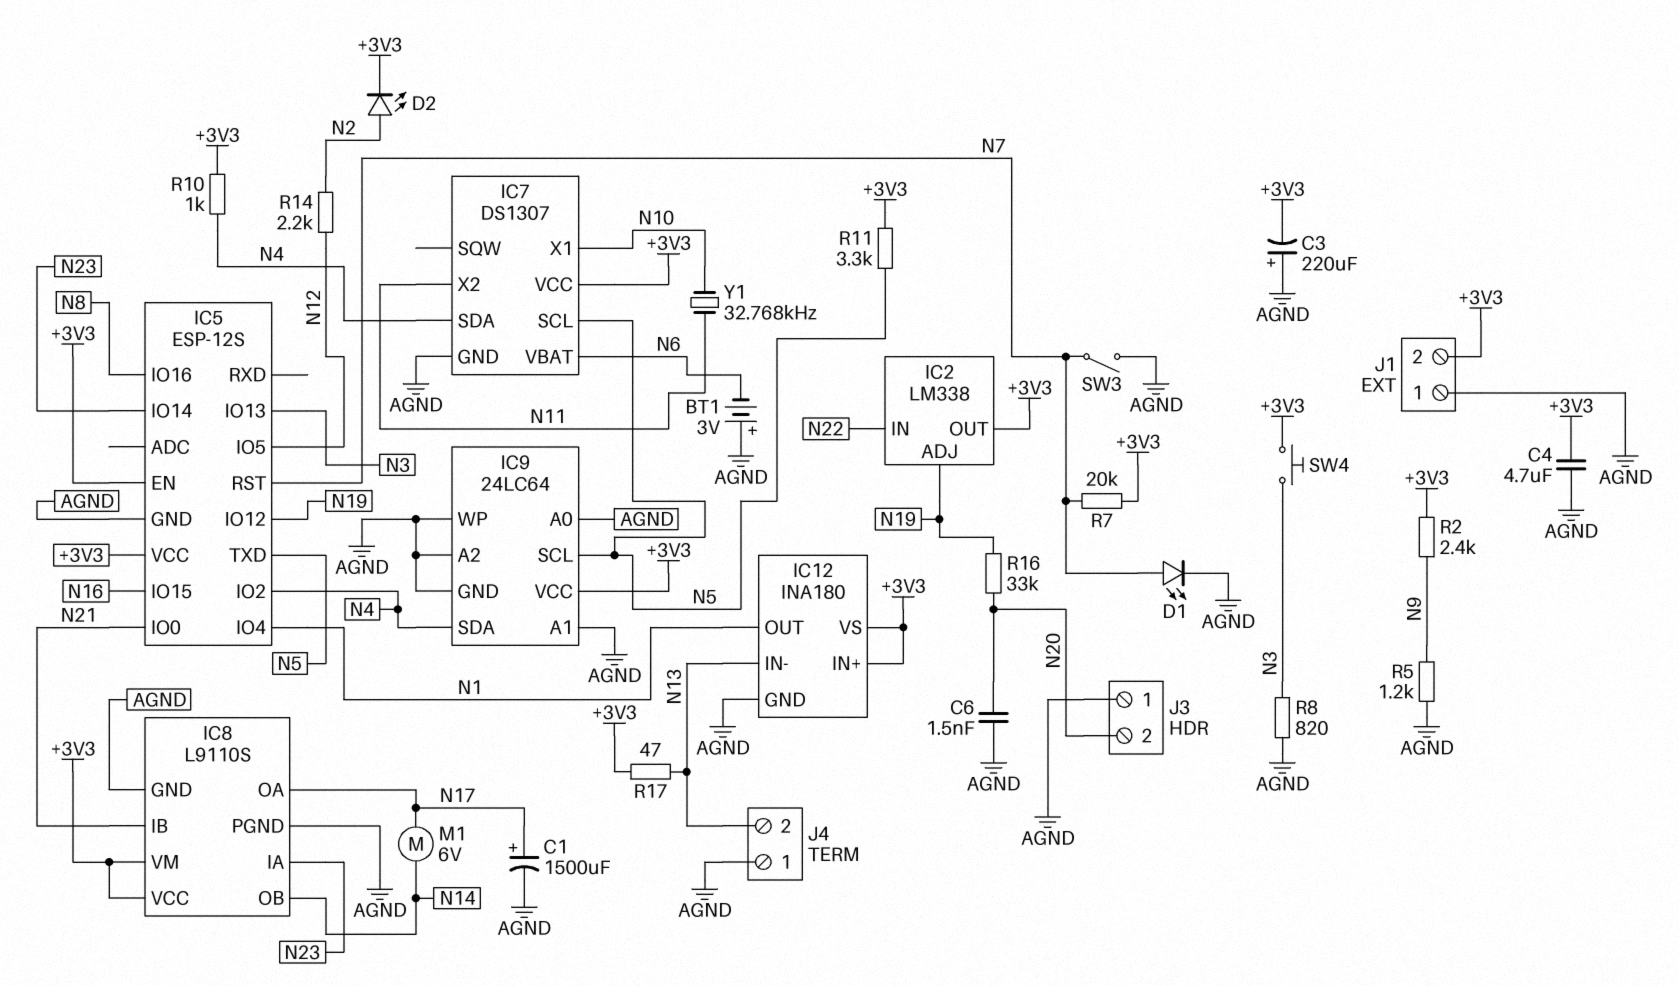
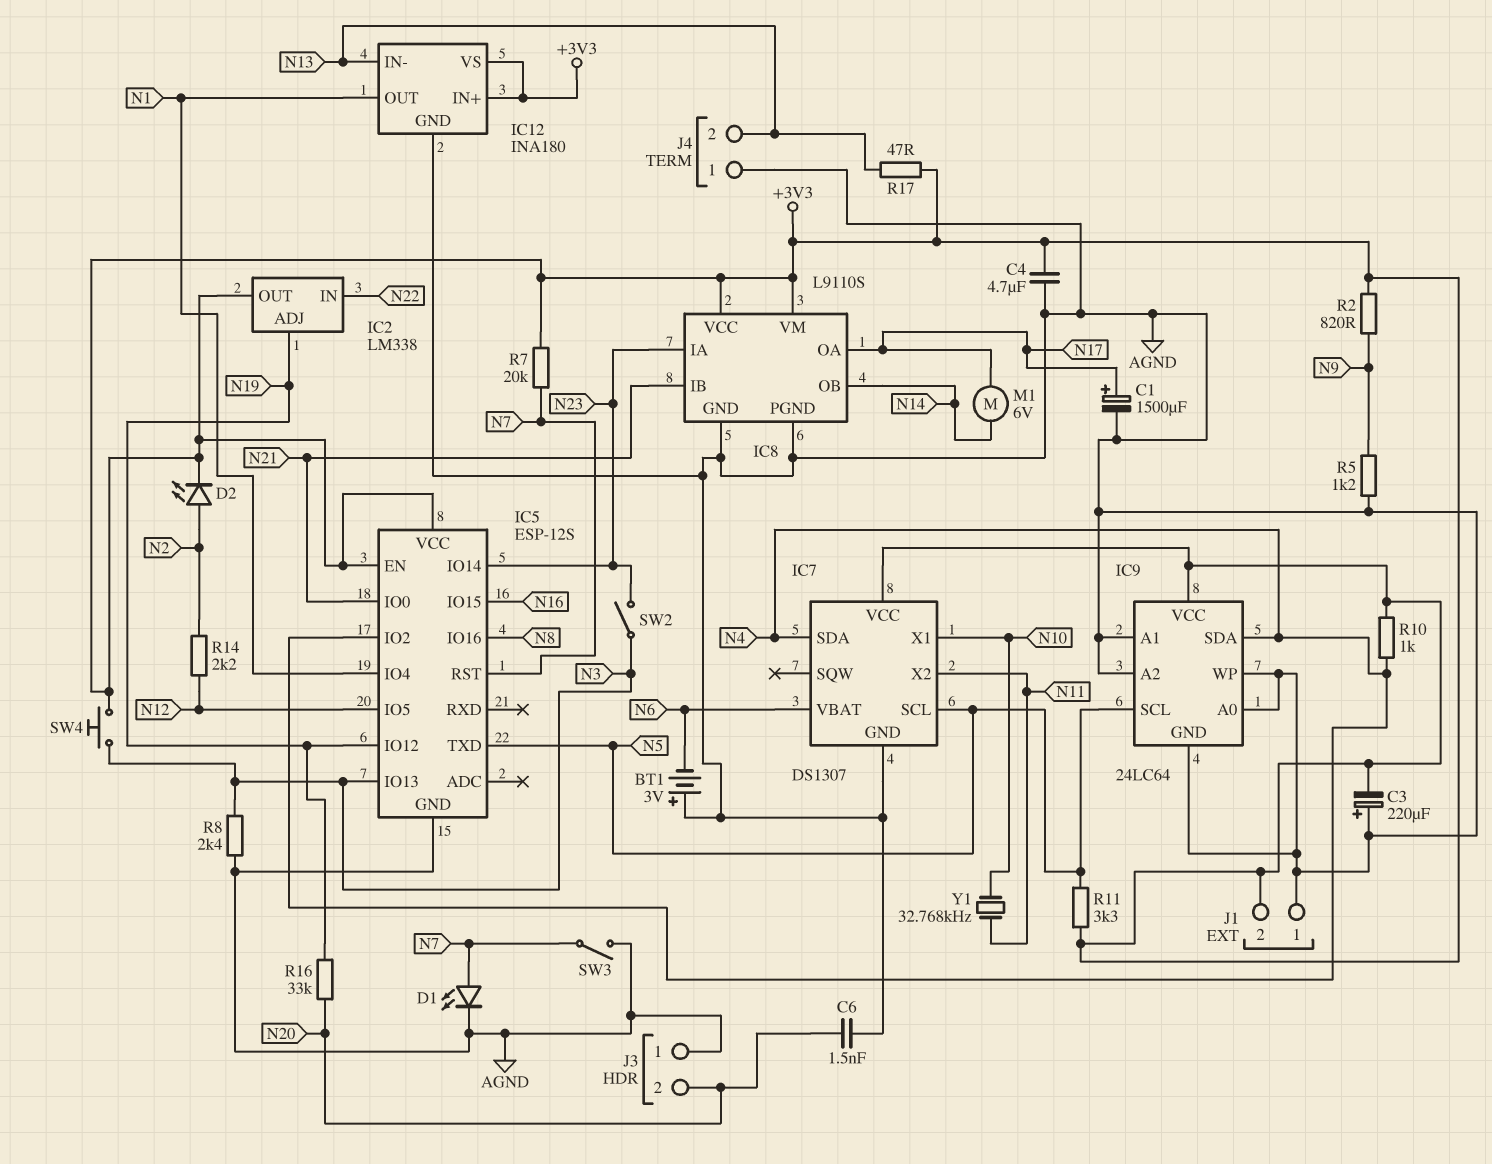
R2: 2.4k (+3V3, N9) -> 820 (+3V3, N9)
R8: 820 (AGND, N3) -> 2.4k (AGND, N3)
SW2: none -> switch (N3, N23)

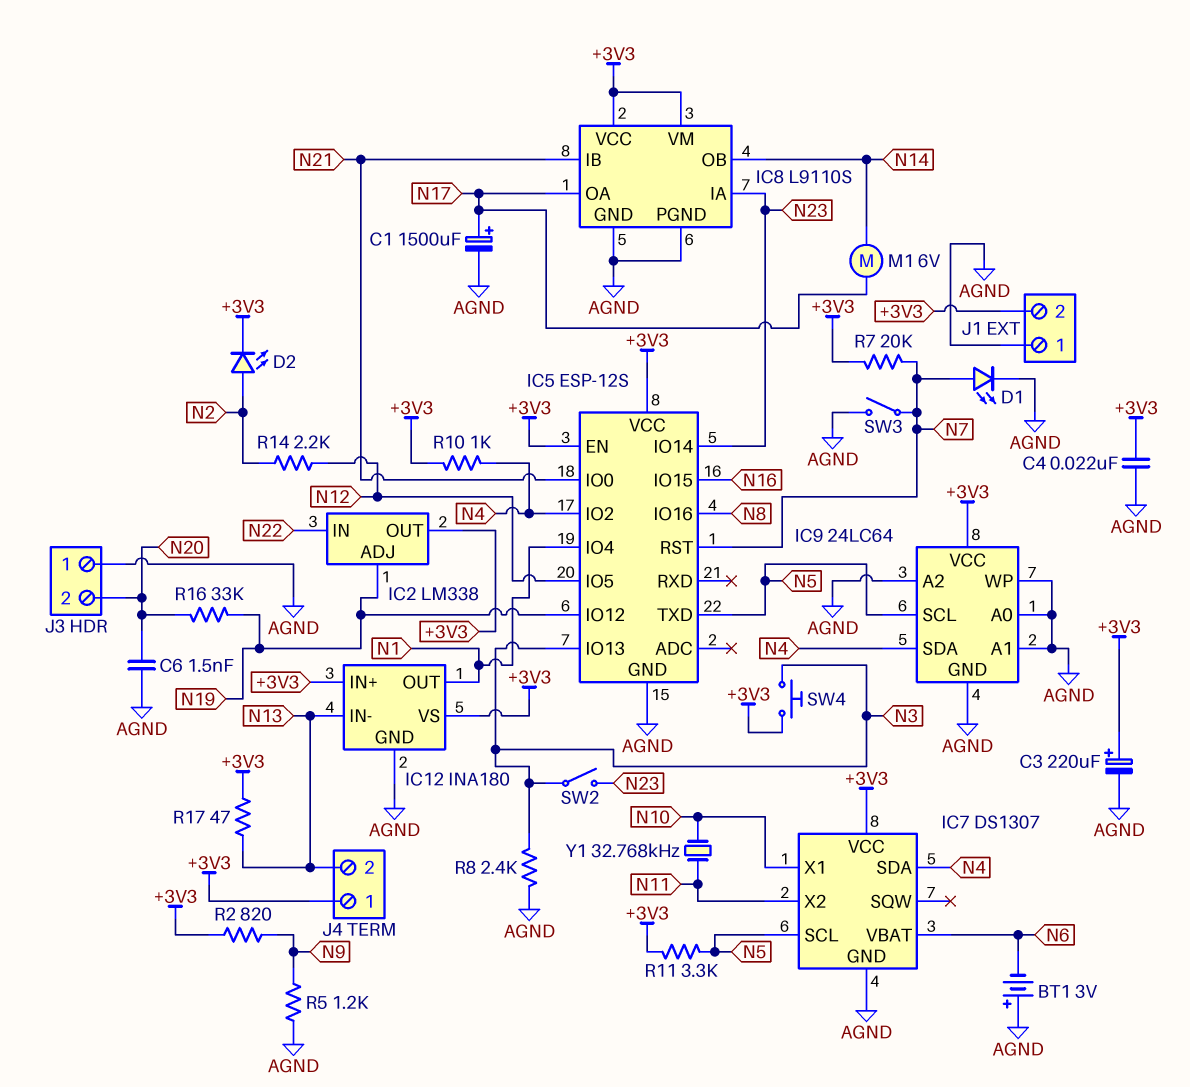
C3: 220uF (plus AGND, minus +3V3) -> 220uF (plus +3V3, minus AGND)
C4: 4.7uF (+3V3, AGND) -> 22nF (+3V3, AGND)
J4 pin 1: AGND -> +3V3

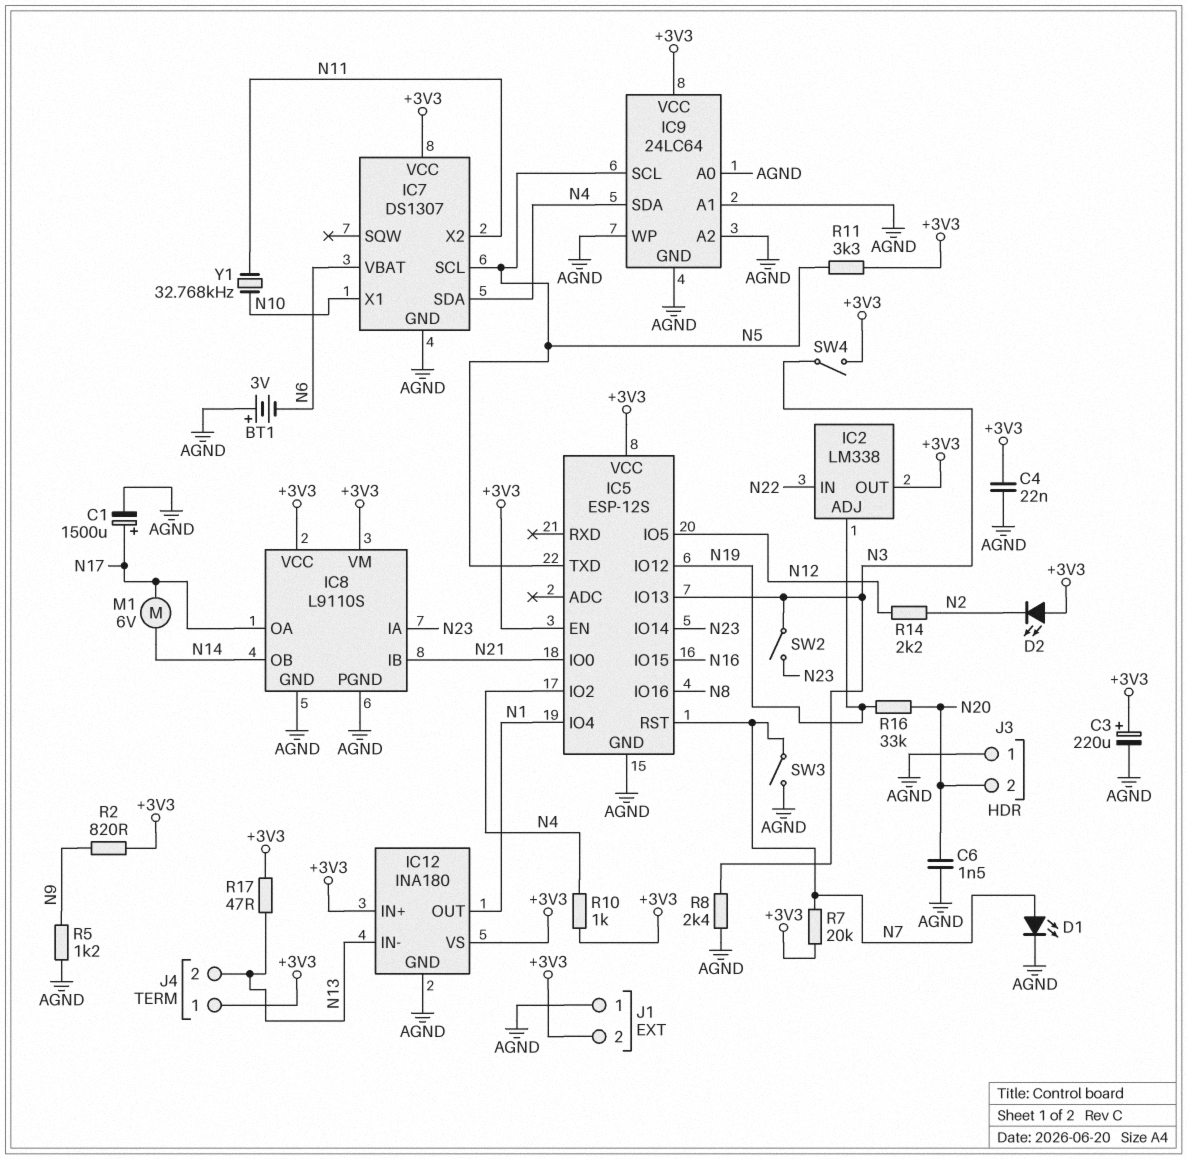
D2: LED (A N2, K +3V3) -> LED (A +3V3, K N2)
SW4: button (+3V3, N3) -> switch (+3V3, N3)

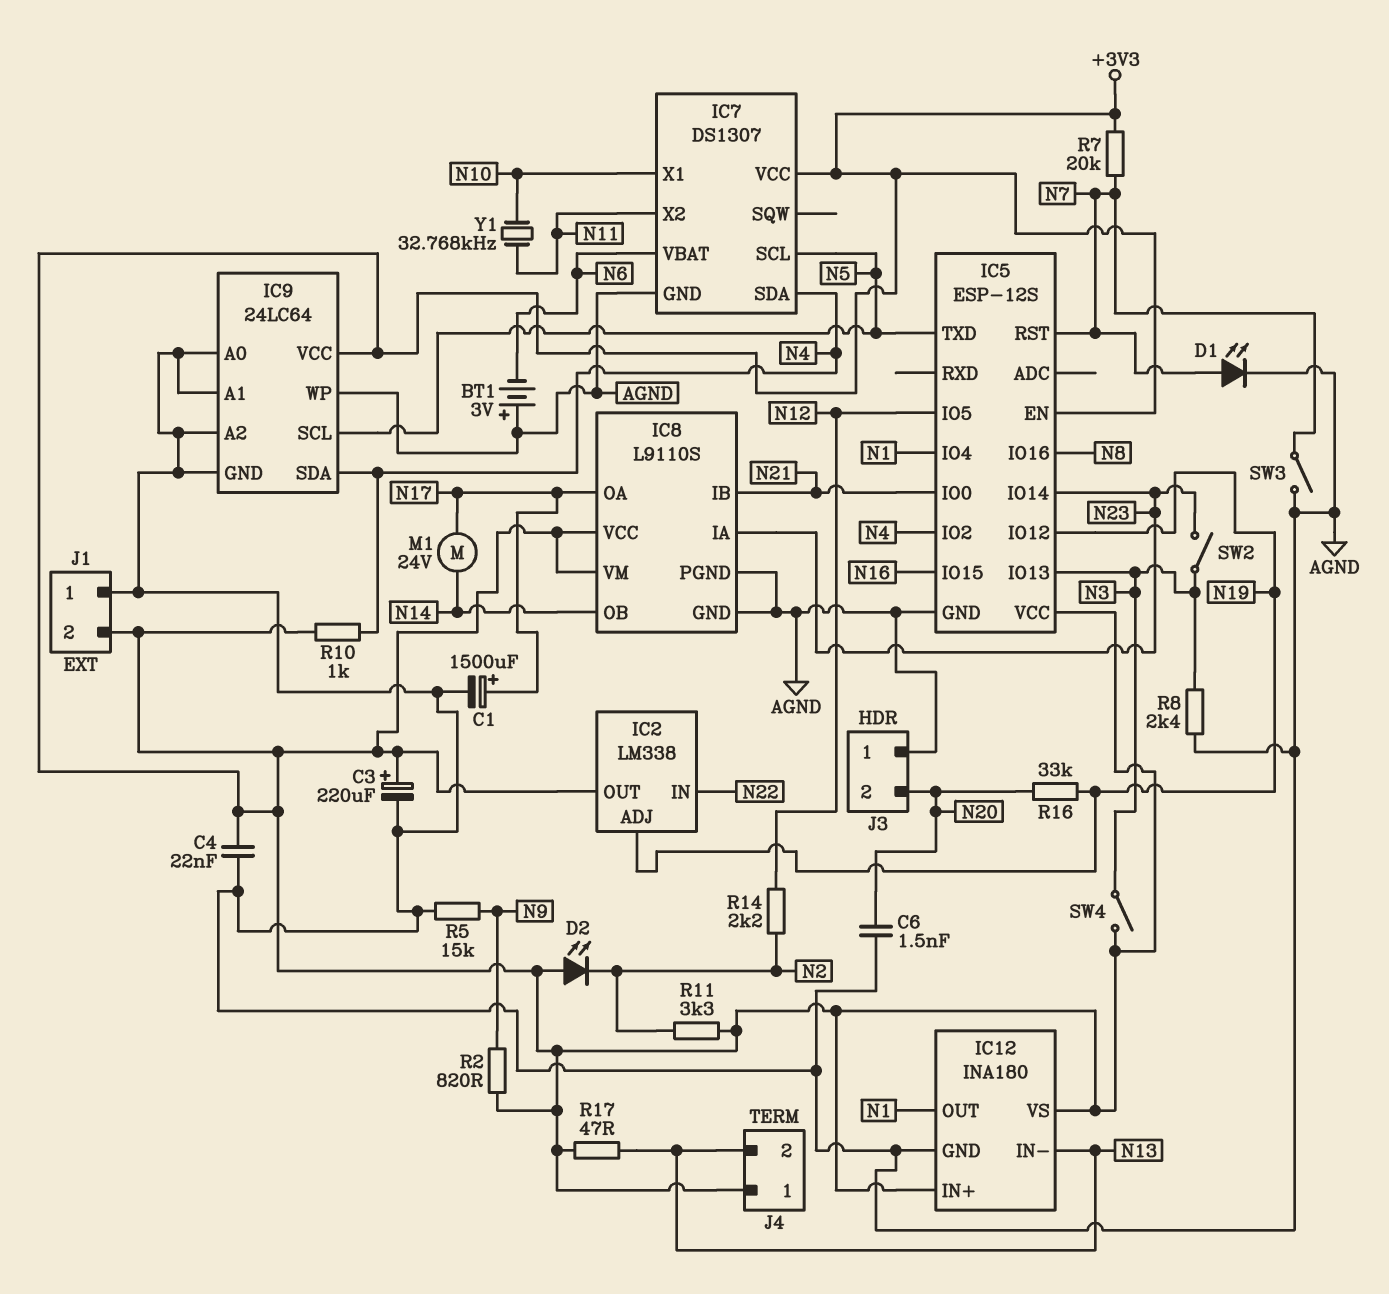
M1: motor 6V (N14, N17) -> motor 24V (N14, N17)
R5: 1.2k (AGND, N9) -> 15k (AGND, N9)
R11: 3.3k (+3V3, N5) -> 3.3k (+3V3, N2)

